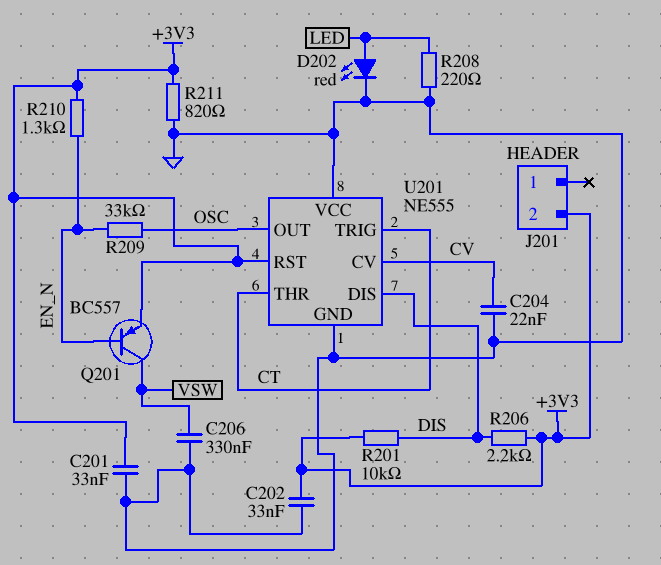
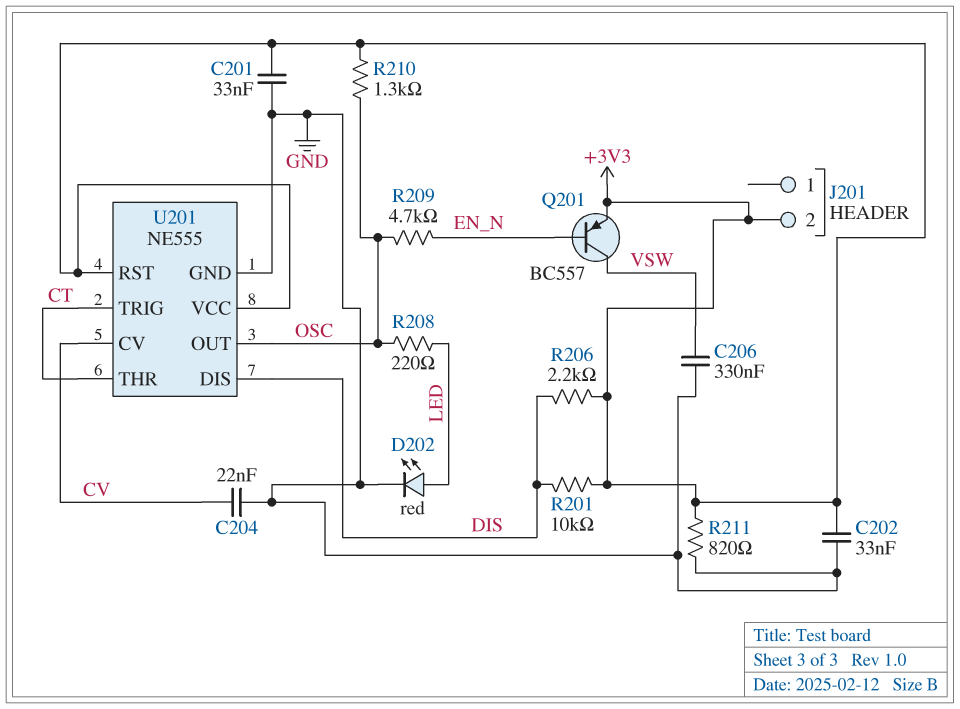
R208: 220 (GND, LED) -> 220 (LED, OSC)
R209: 33k (EN_N, OSC) -> 4.7k (EN_N, OSC)
R210: 1.3k (+3V3, EN_N) -> 1.3k (+3V3, OSC)
U201 pin VCC: GND -> +3V3

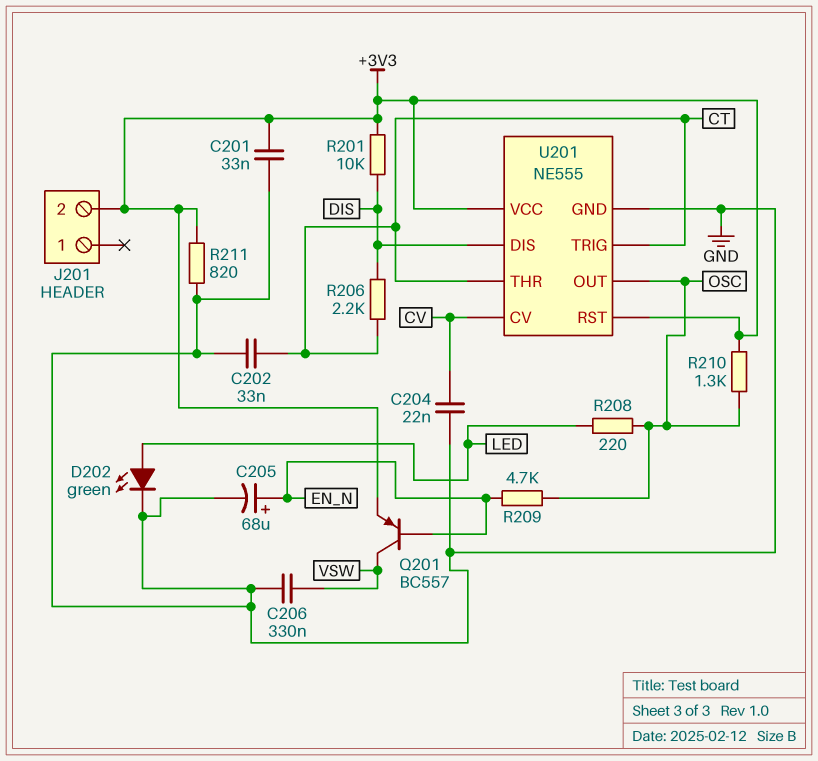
C202: 33nF (+3V3, GND) -> 33nF (CT, GND)
C205: none -> 68uF (plus EN_N, minus GND)
D202: LED red (A LED, K GND) -> LED green (A LED, K GND)
R206: 2.2k (+3V3, DIS) -> 2.2k (CT, DIS)

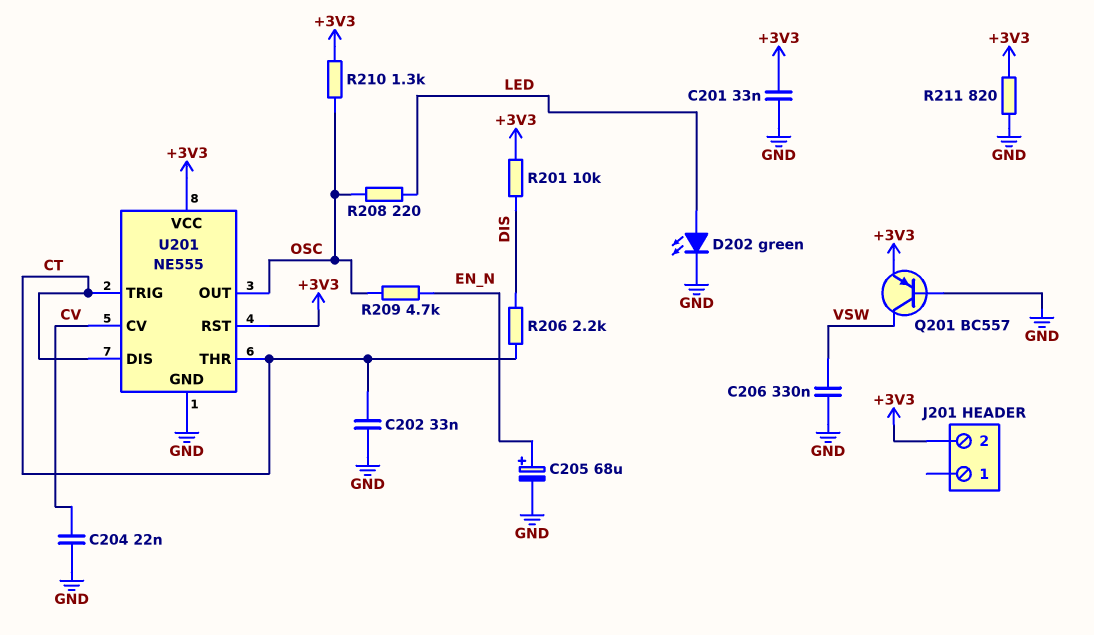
Q201: PNP BC557 (B EN_N, C VSW, E +3V3) -> PNP BC557 (B GND, C VSW, E +3V3)
U201 pin DIS: DIS -> CT

